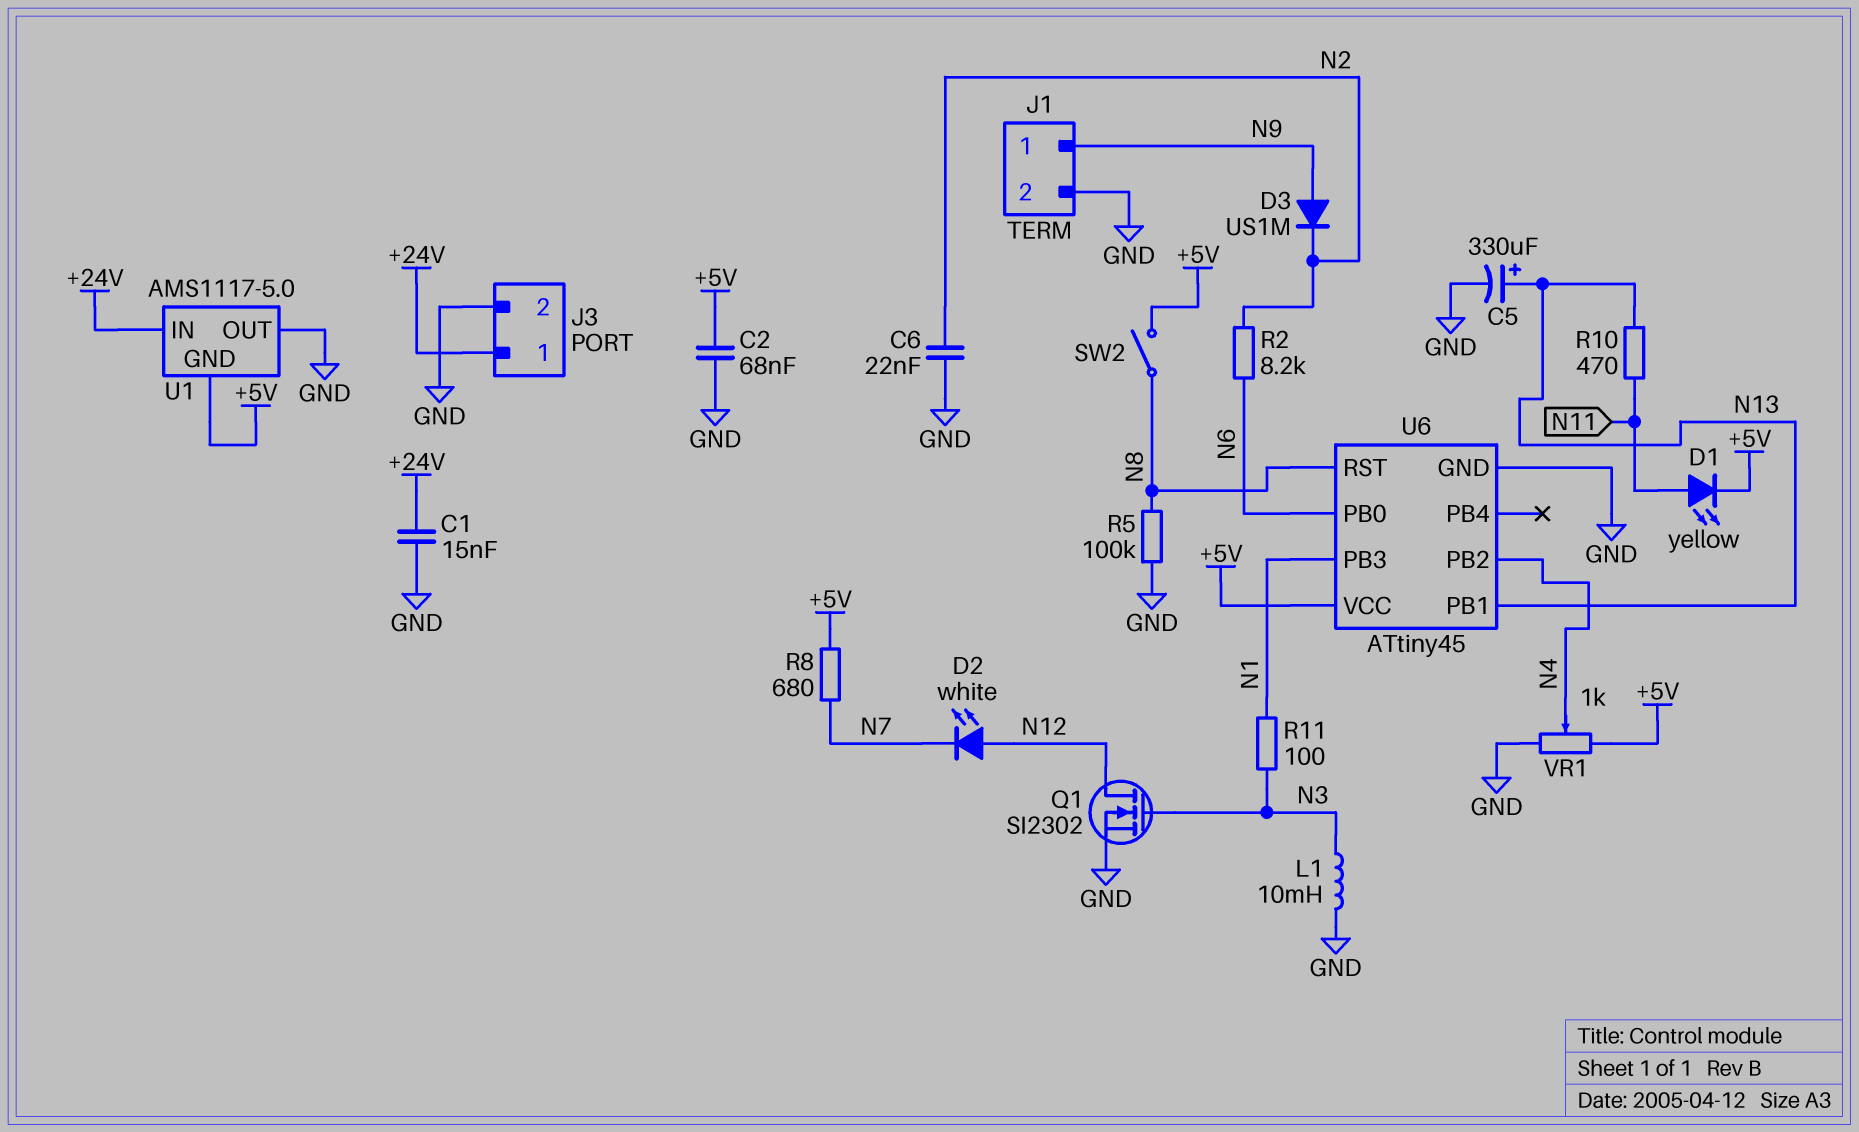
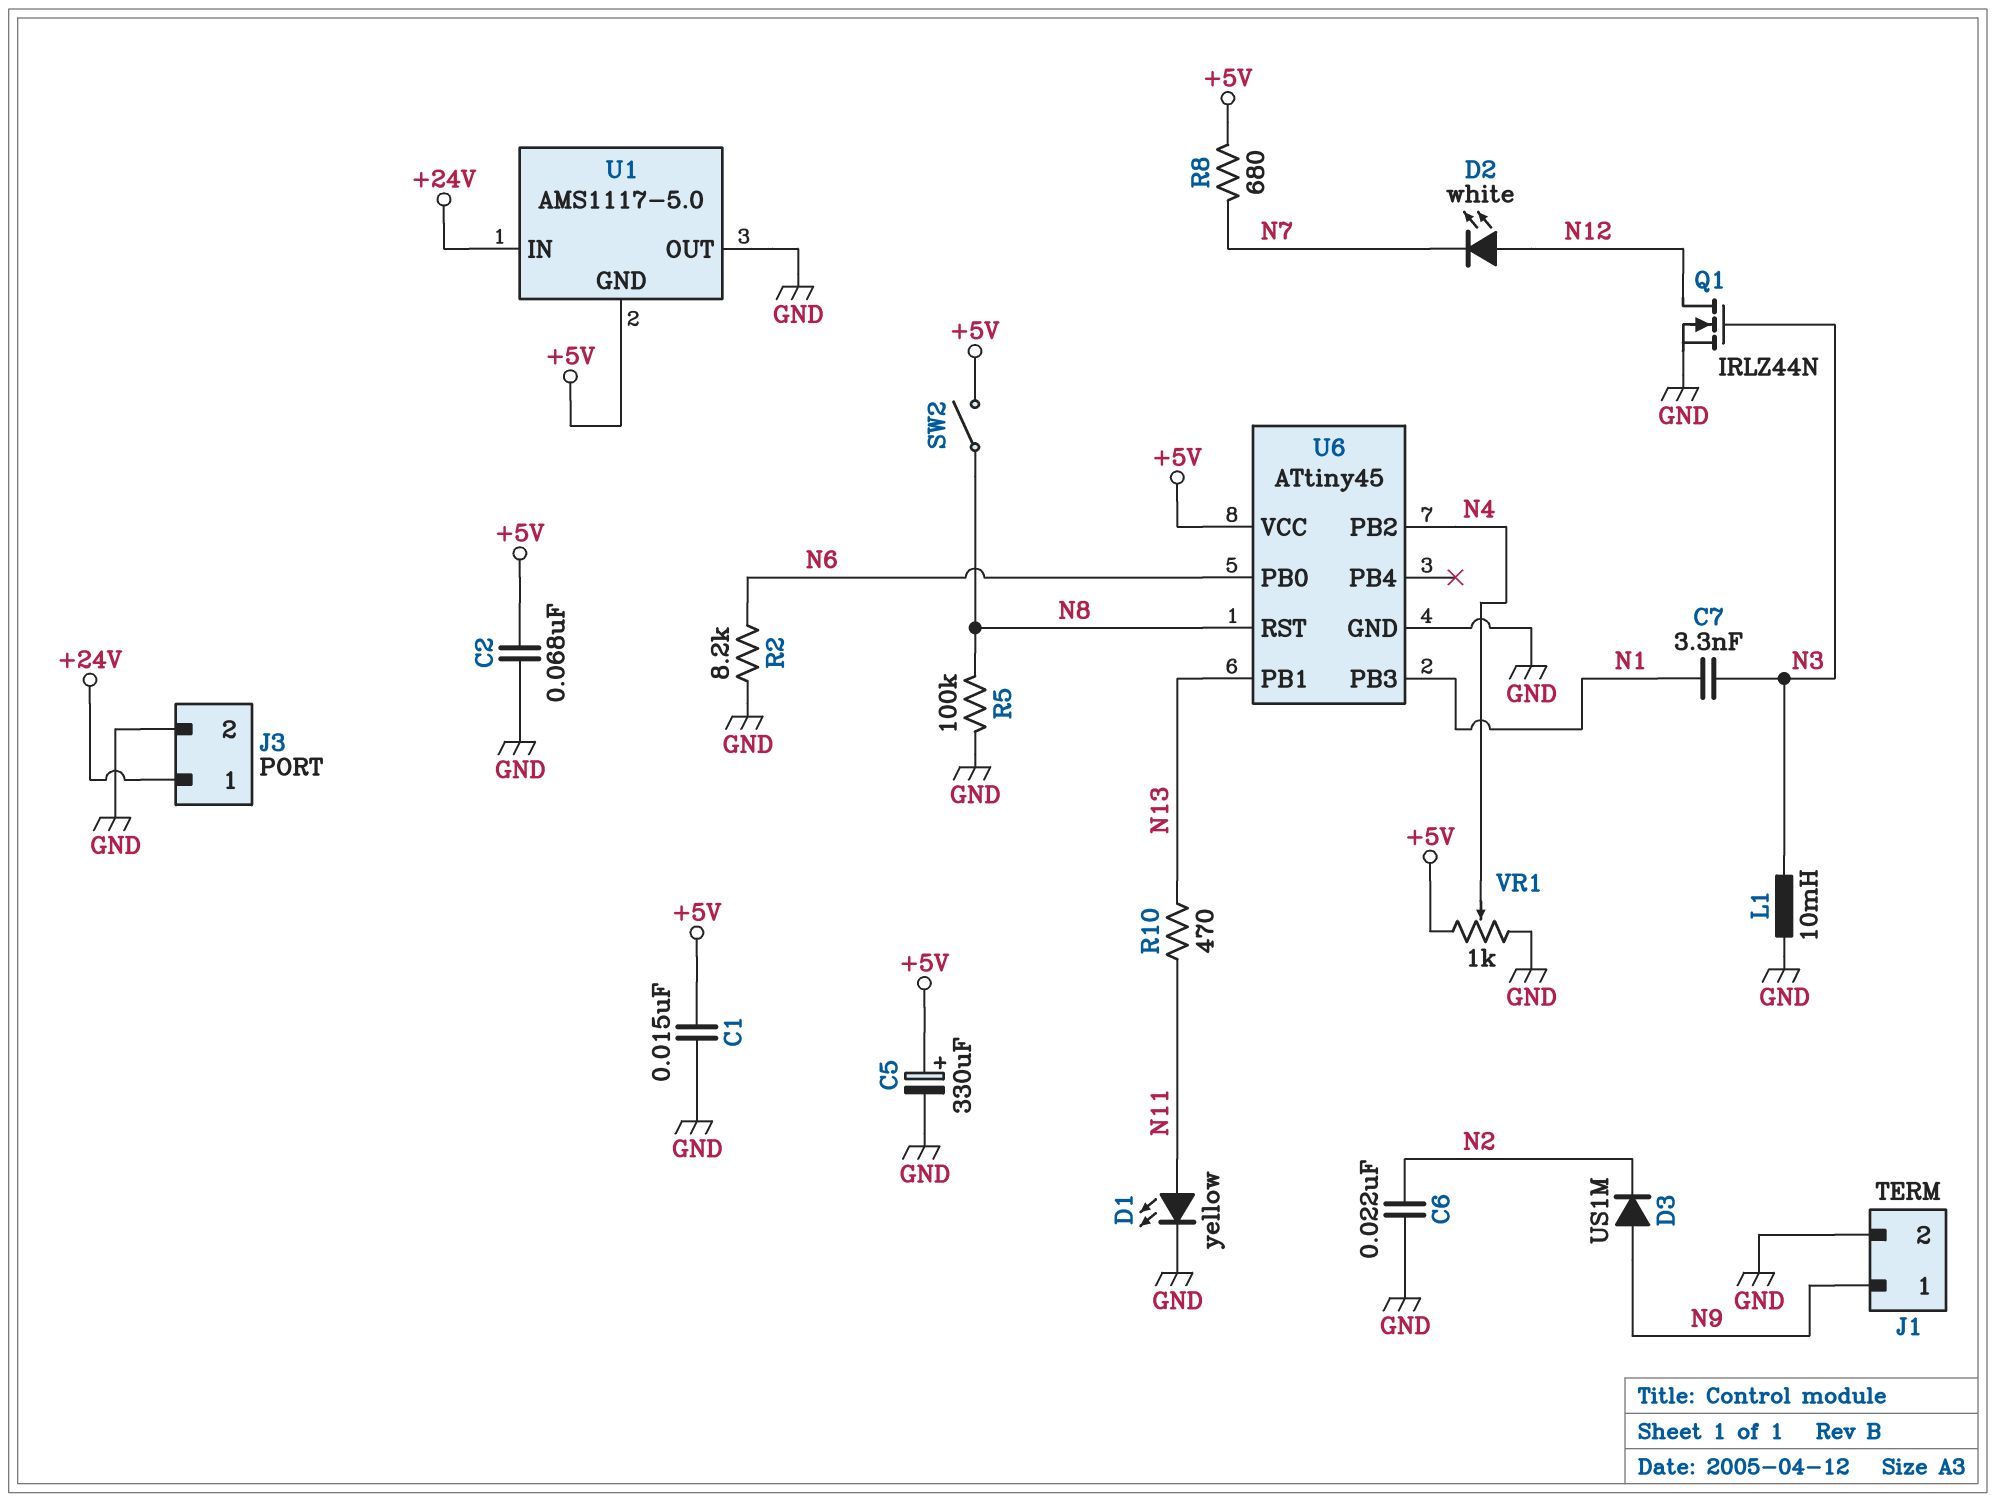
C1: 15nF (+24V, GND) -> 15nF (+5V, GND)
C5: 330uF (plus N13, minus GND) -> 330uF (plus +5V, minus GND)
C7: none -> 3.3nF (N1, N3)
D1: LED yellow (A N11, K +5V) -> LED yellow (A N11, K GND)
Q1: NMOS SI2302 (G N3, D N12, S GND) -> NMOS IRLZ44N (G N3, D N12, S GND)
R2: 8.2k (N2, N6) -> 8.2k (GND, N6)
R11: 100 (N1, N3) -> none

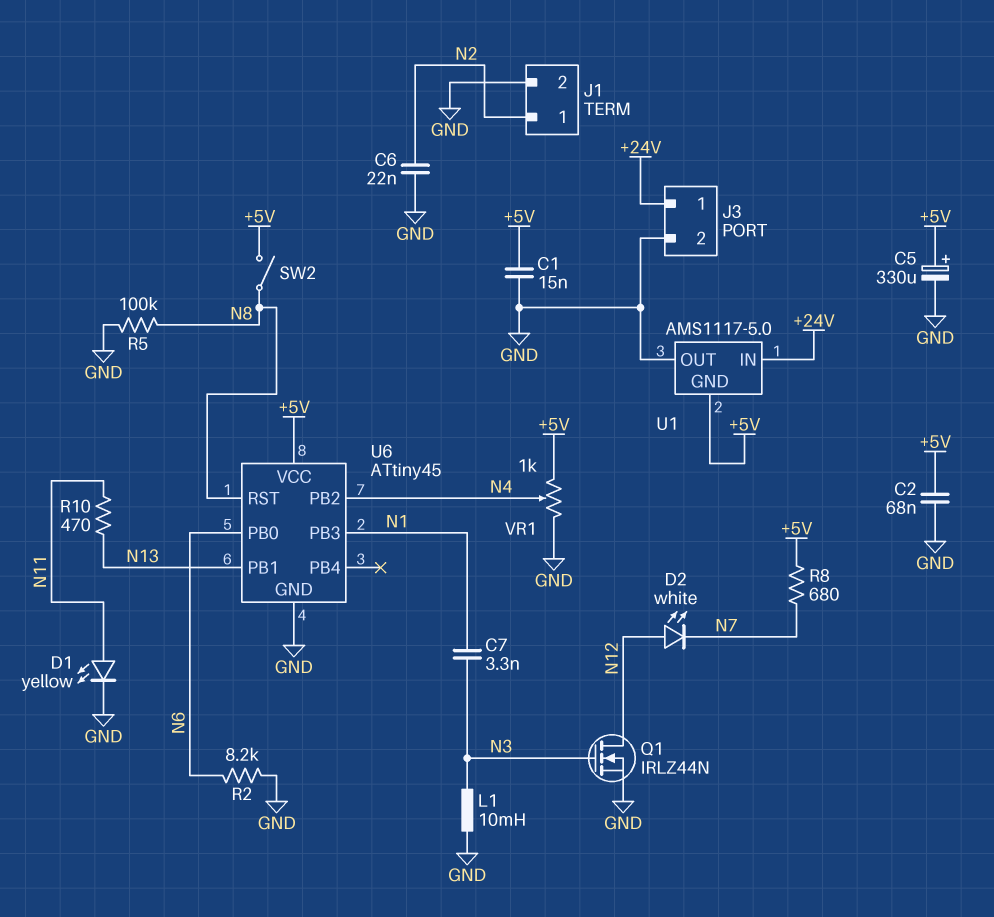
D3: diode US1M (A N9, K N2) -> none
J1 pin 1: N9 -> N2

